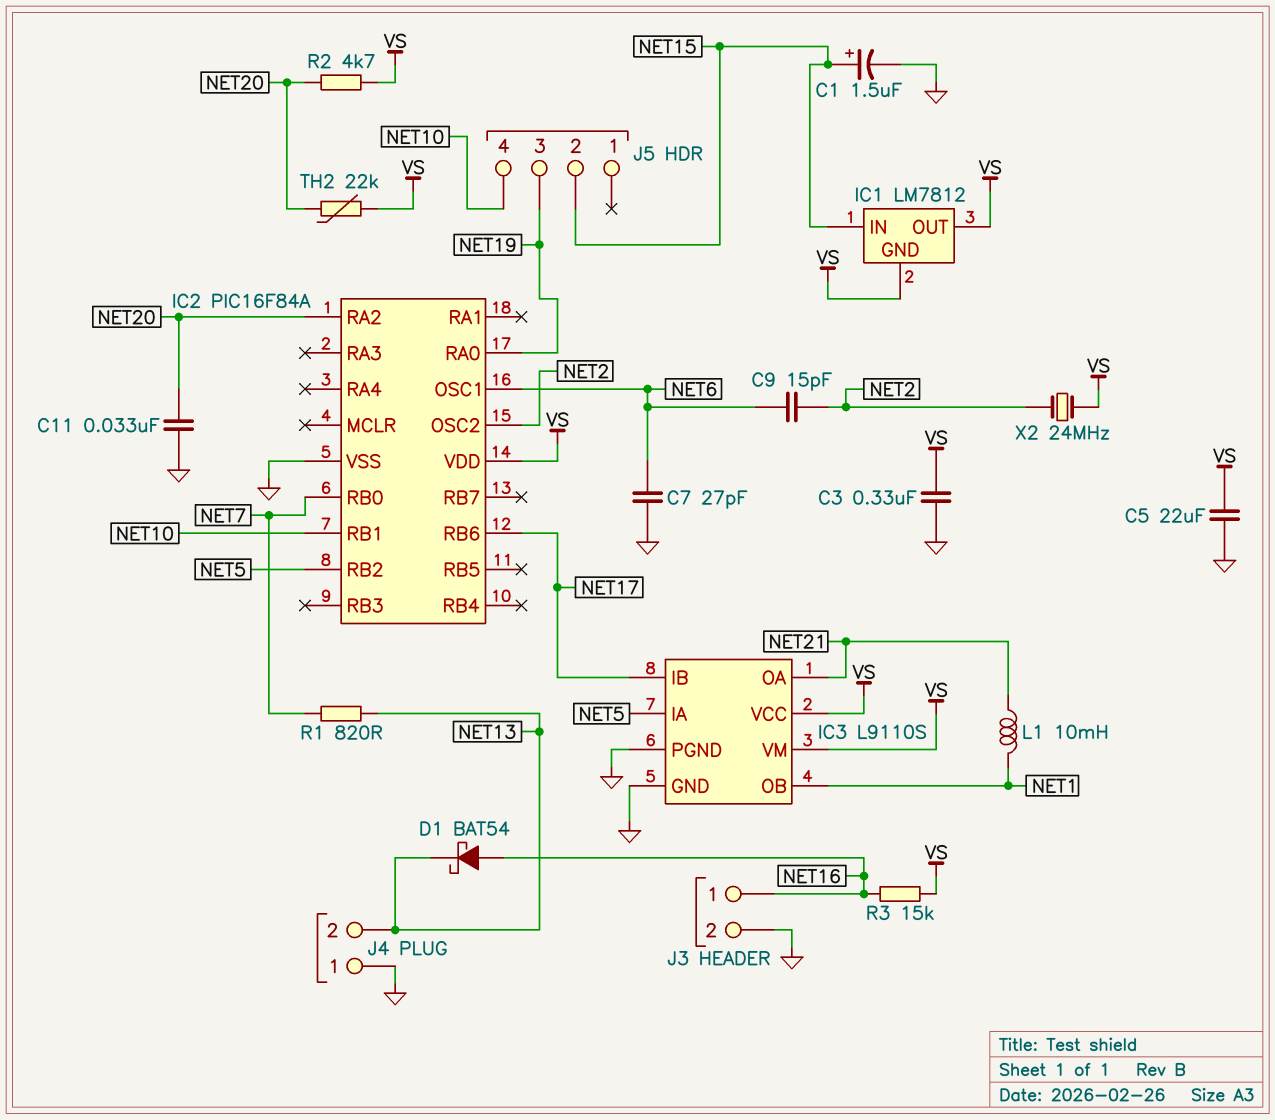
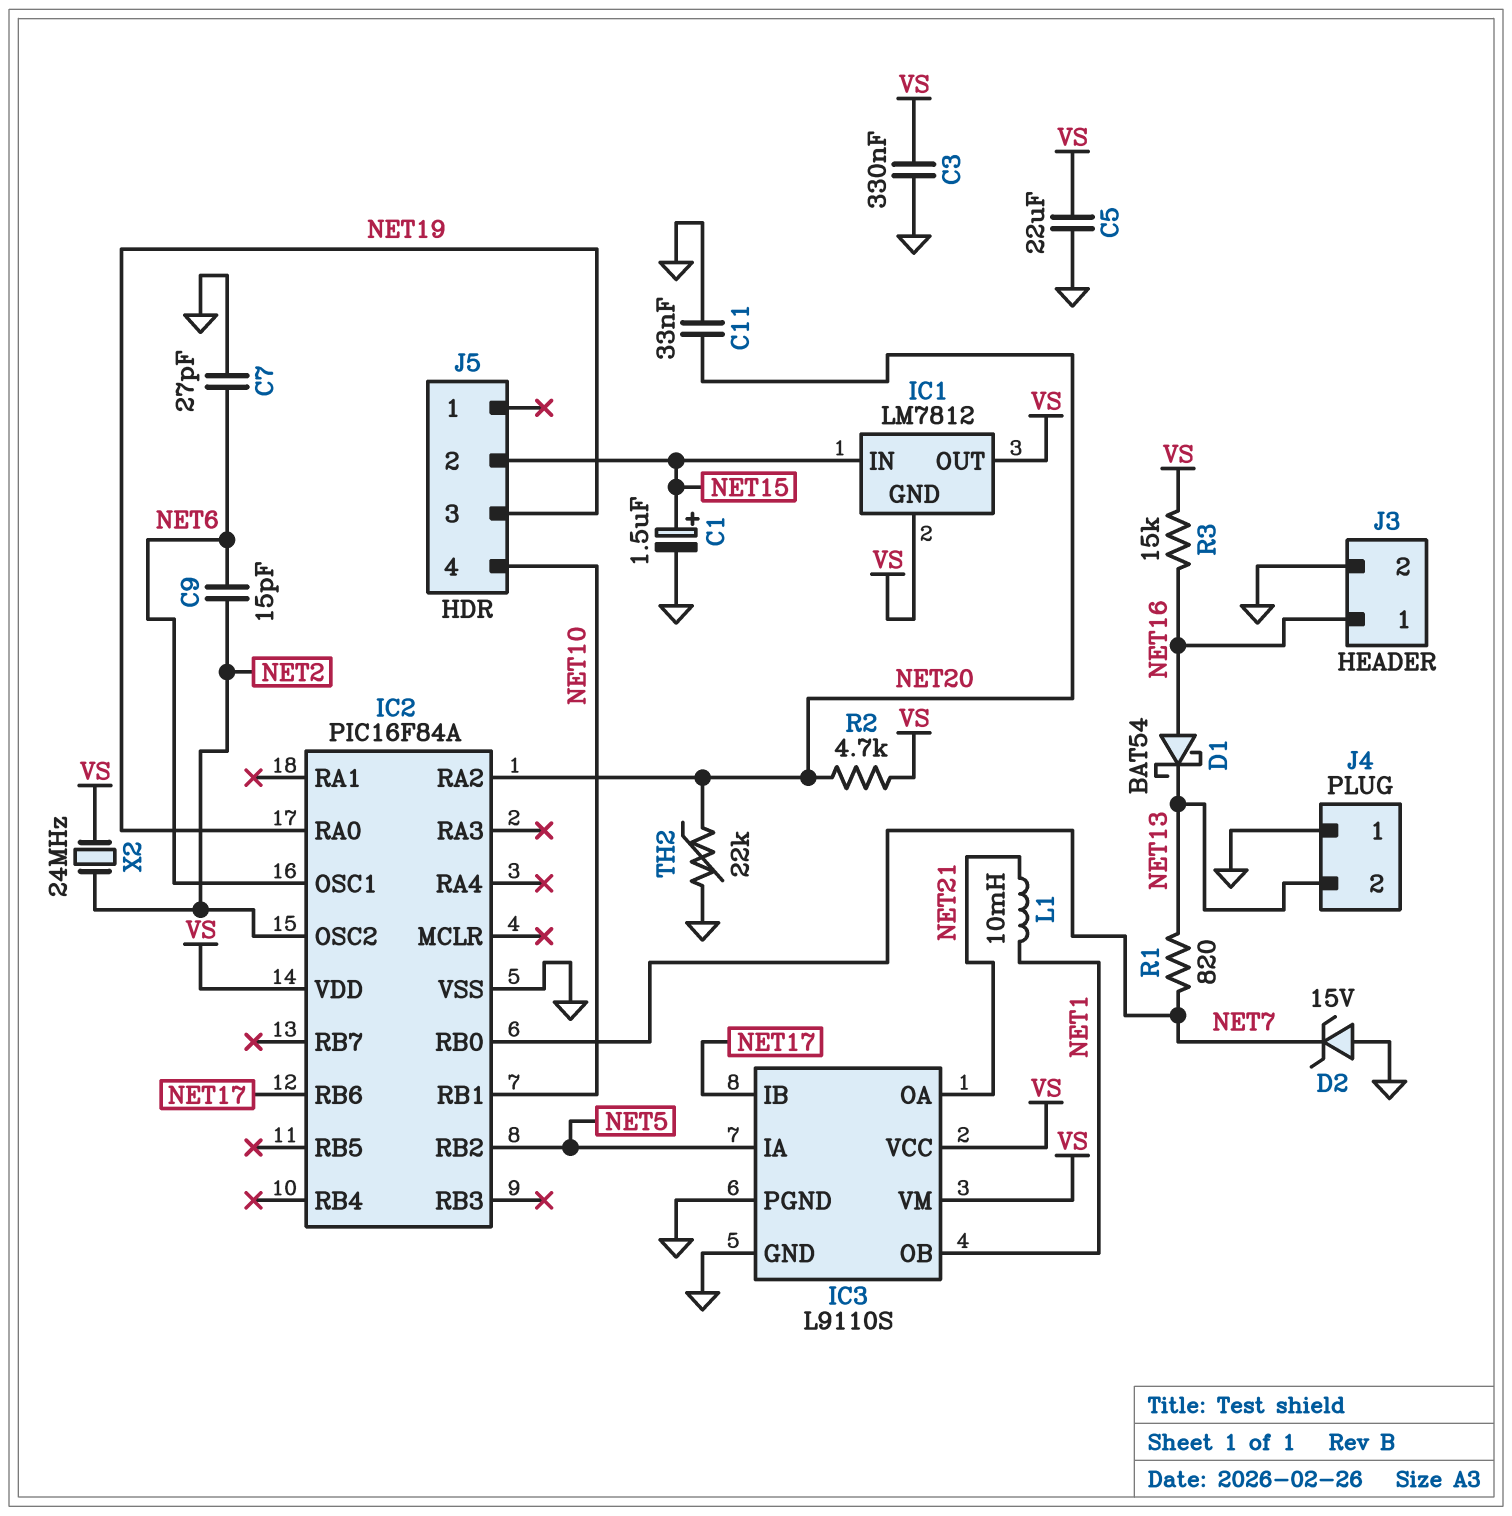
D2: none -> zener 15V (A GND, K NET7)
TH2: 22k (NET20, VS) -> 22k (GND, NET20)

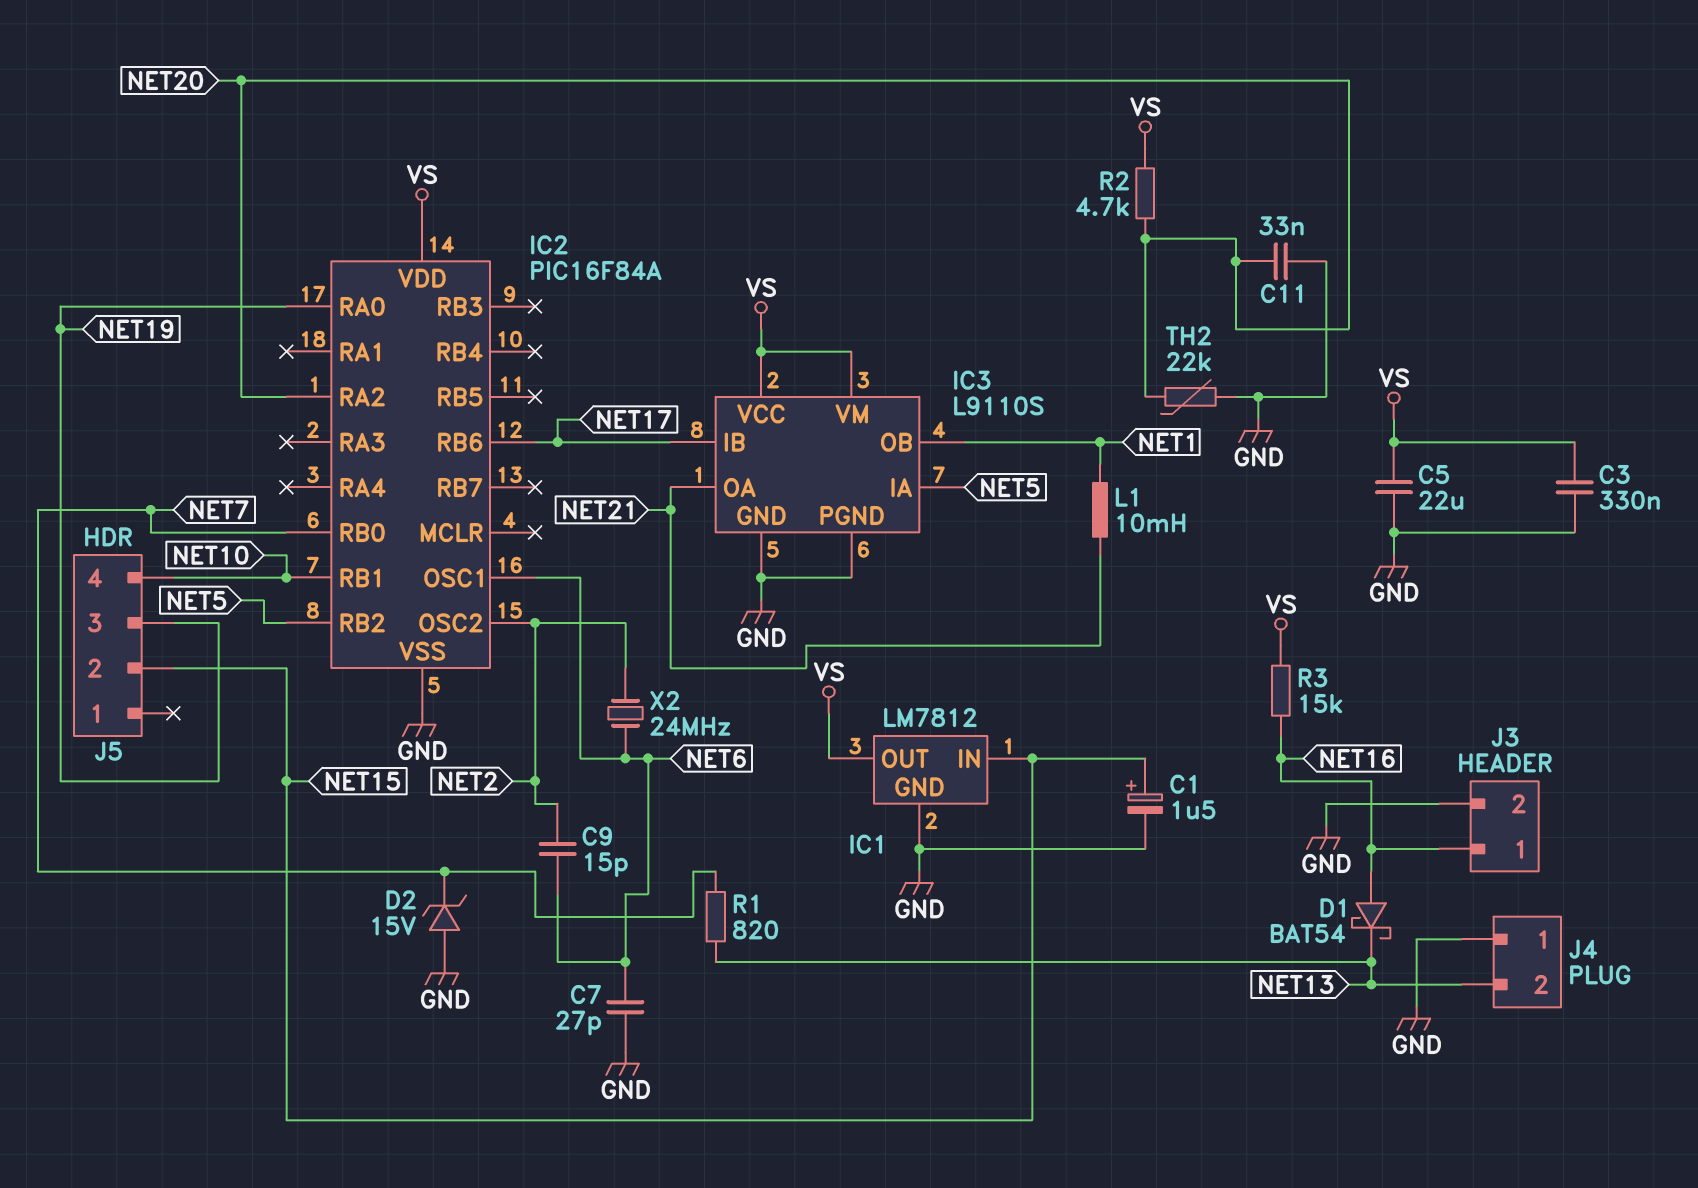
IC1 pin GND: VS -> GND
X2: 24MHz (NET2, VS) -> 24MHz (NET2, NET6)

